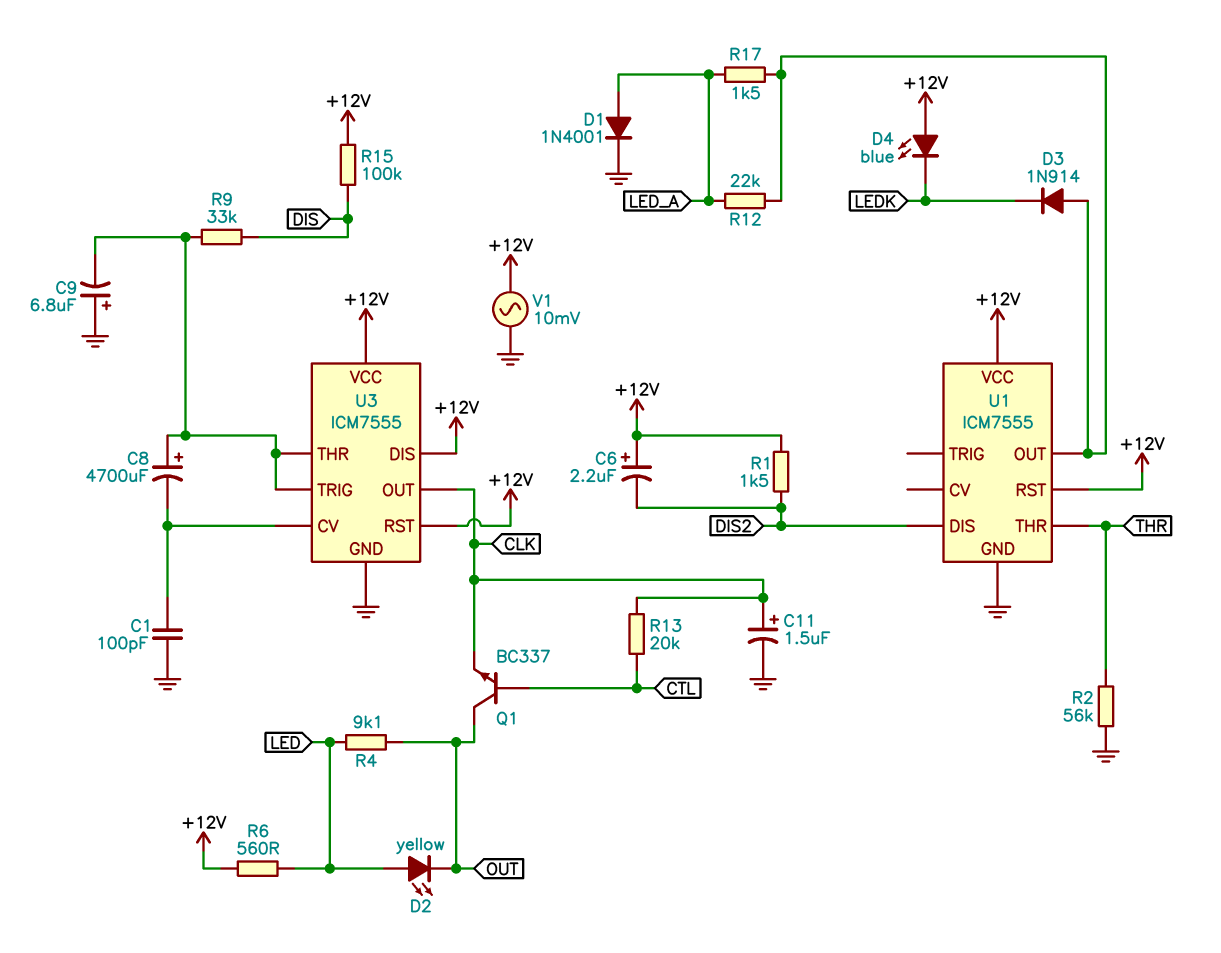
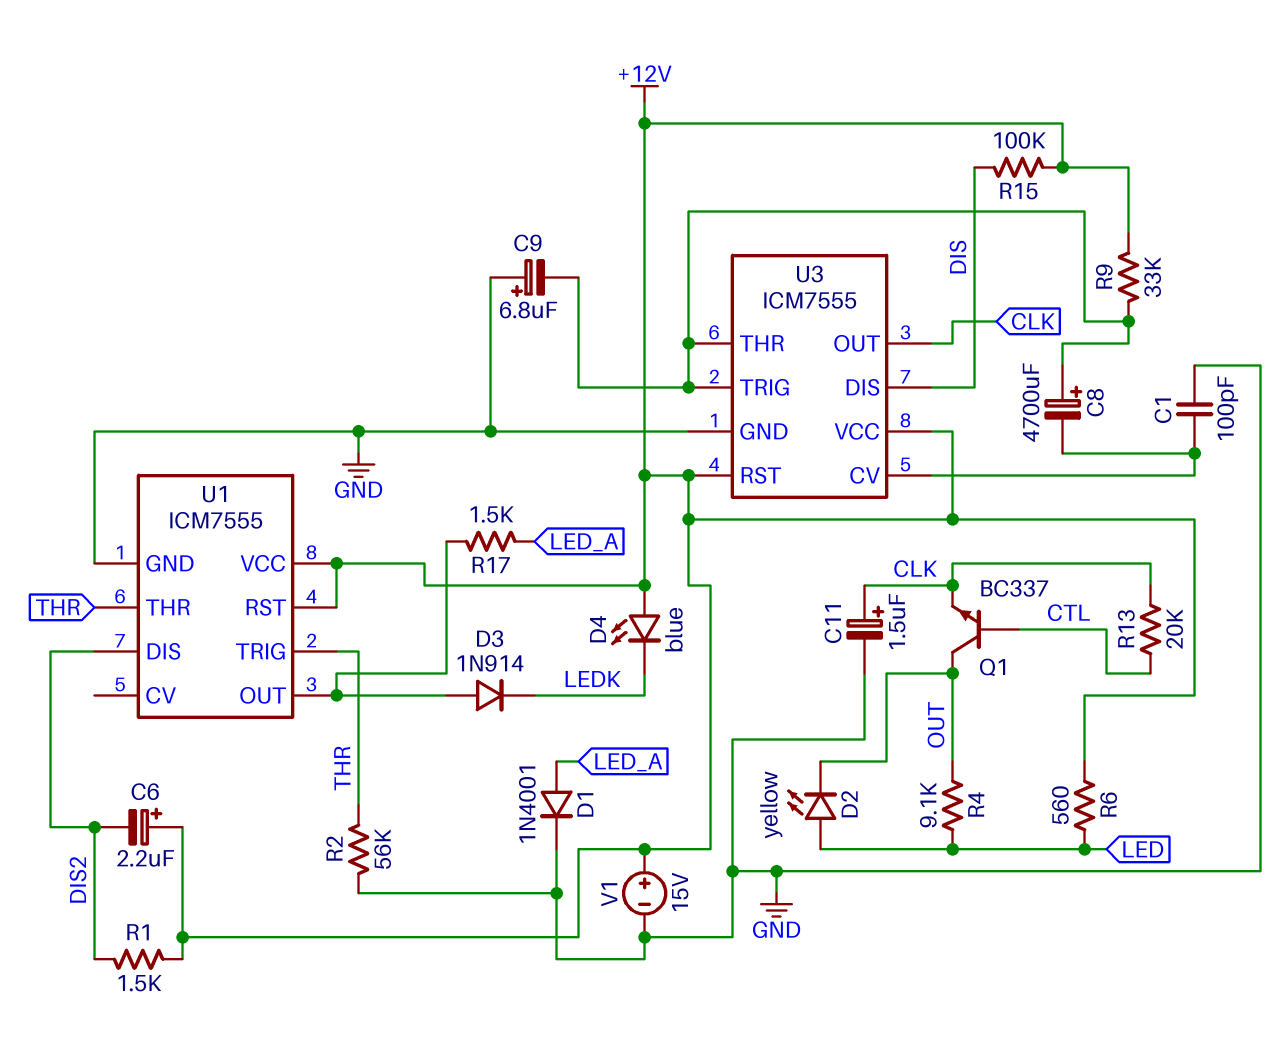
R9: 33k (DIS, U3/THR) -> 33k (+12V, U3/THR)
R12: 22k (LED_A, U1/OUT) -> none
U1 pin TRIG: none -> THR
U3 pin DIS: +12V -> DIS
V1: AC 10mV (+12V, GND) -> 15V (plus +12V, minus GND)

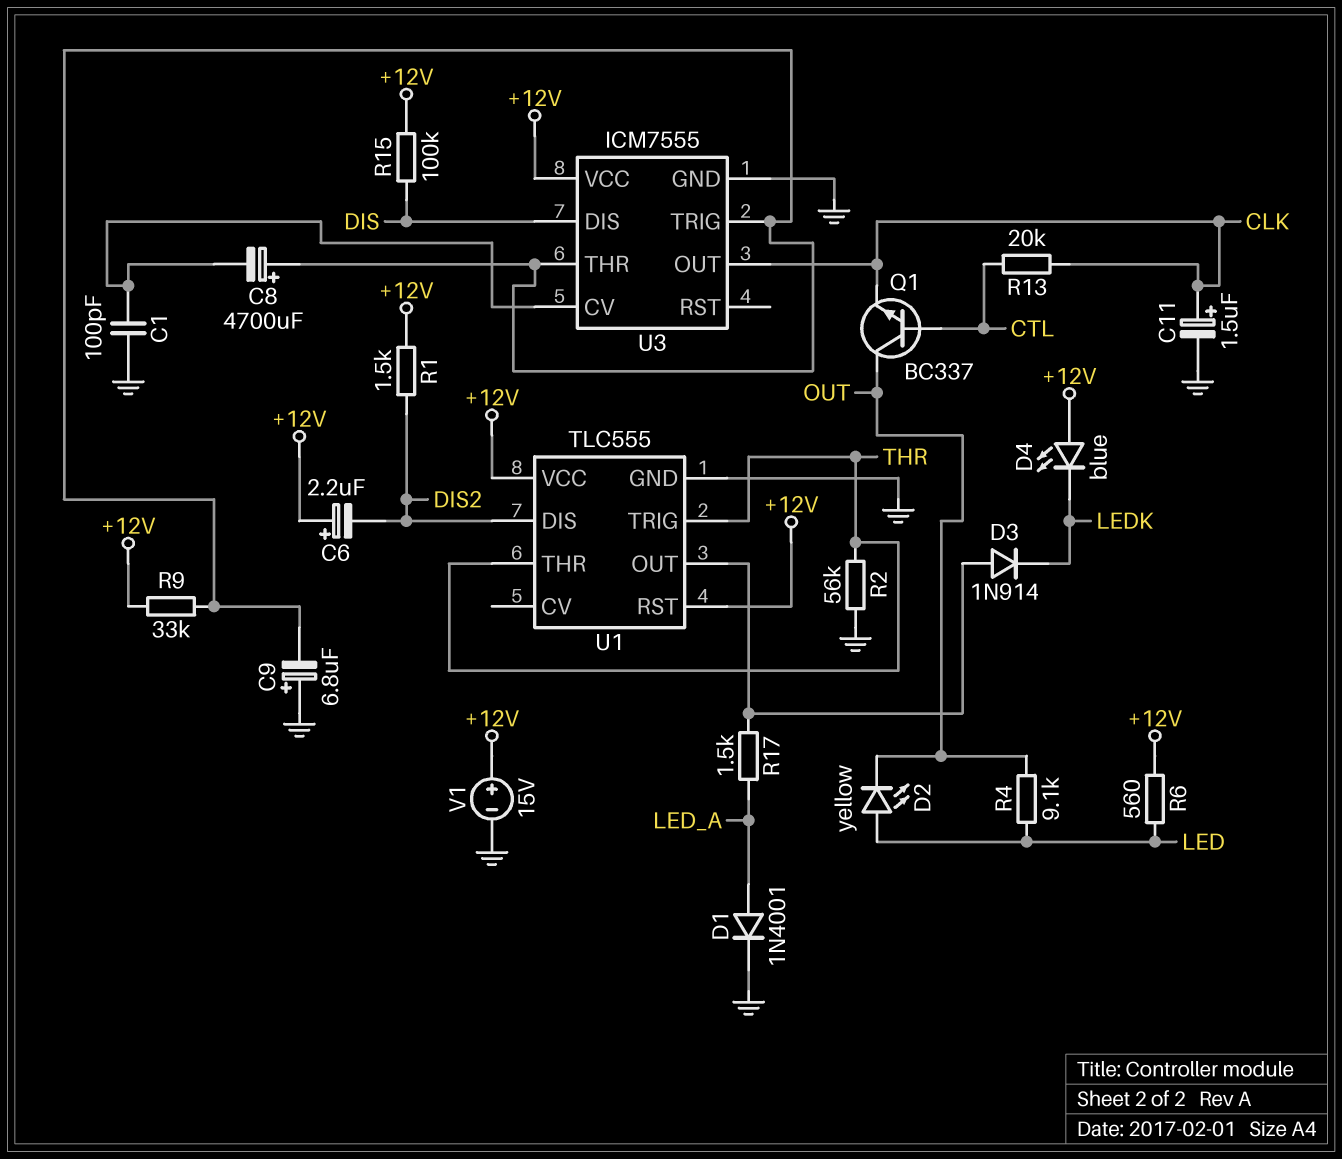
U1: ICM7555 -> TLC555
U3 pin RST: +12V -> none

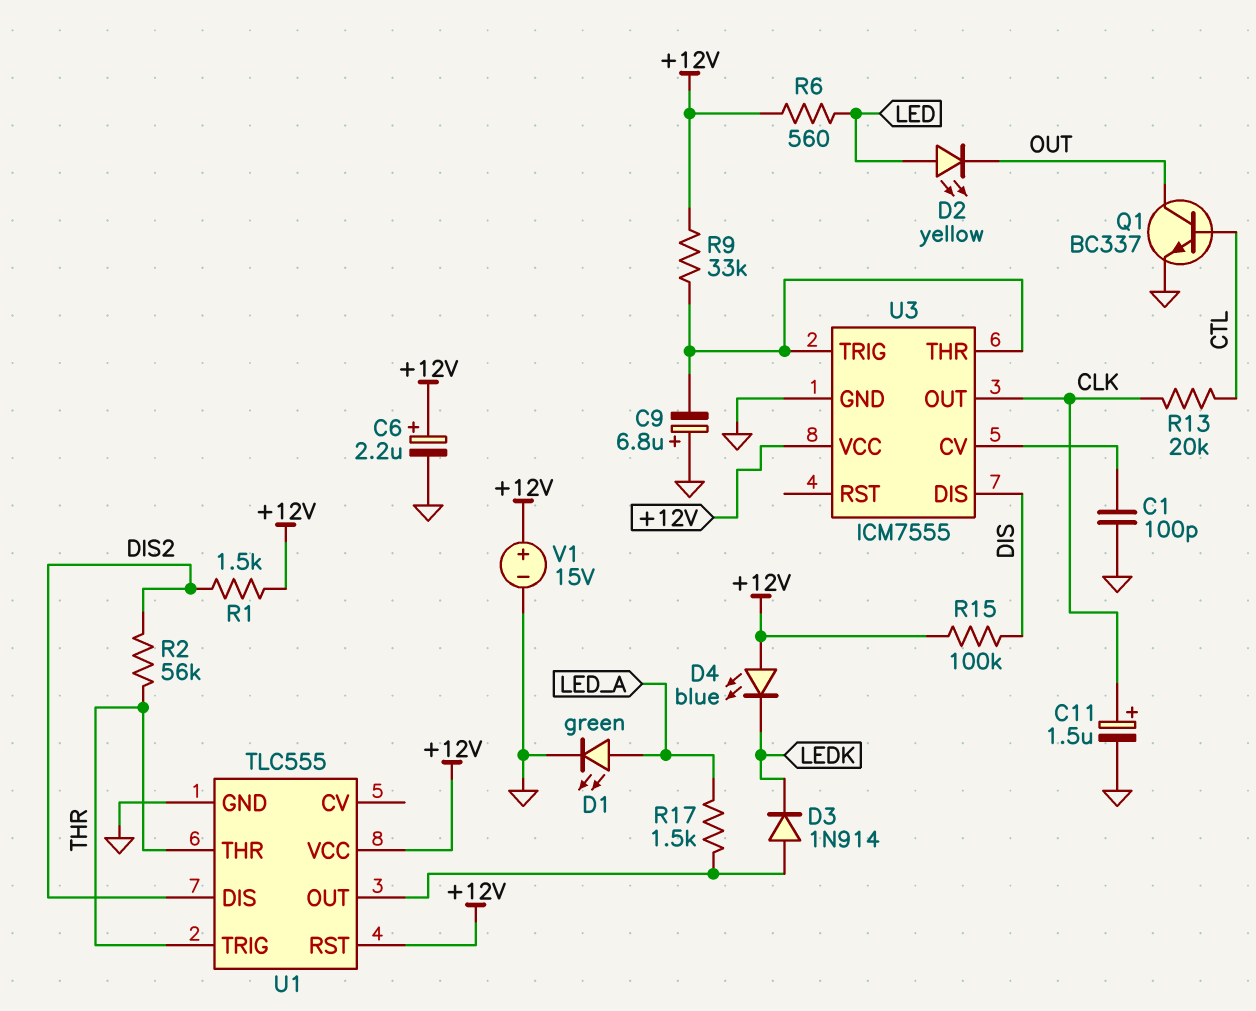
C6: 2.2uF (plus +12V, minus DIS2) -> 2.2uF (plus +12V, minus GND)
C8: 4700uF (plus U3/THR, minus U3/CV) -> none
D1: diode 1N4001 (A LED_A, K GND) -> LED green (A LED_A, K GND)
Q1: NPN BC337 (B CTL, C OUT, E CLK) -> NPN BC337 (B CTL, C OUT, E GND)
R2: 56k (GND, THR) -> 56k (DIS2, THR)
R4: 9.1k (LED, OUT) -> none

